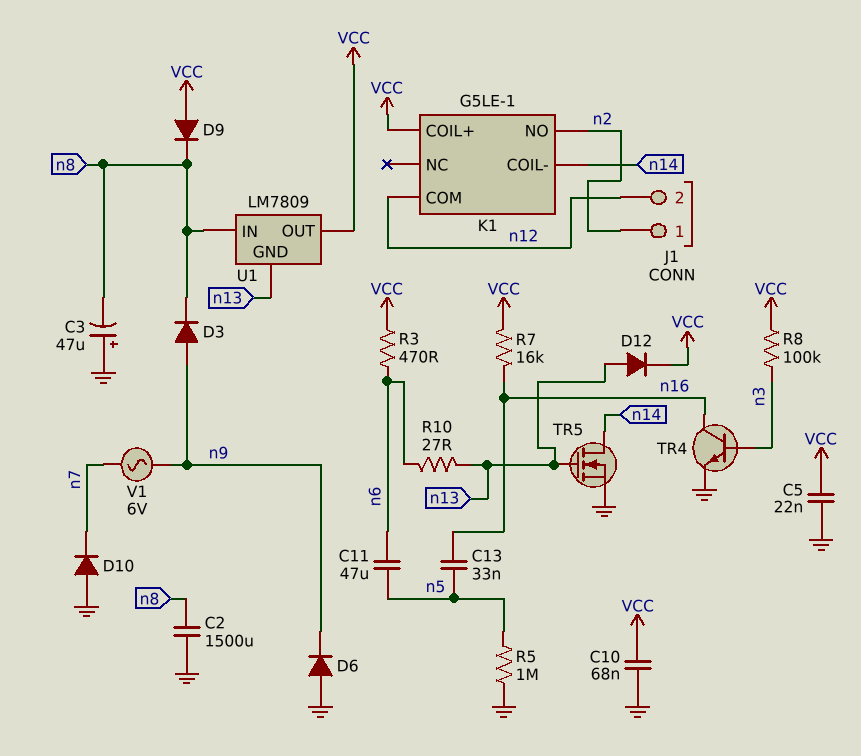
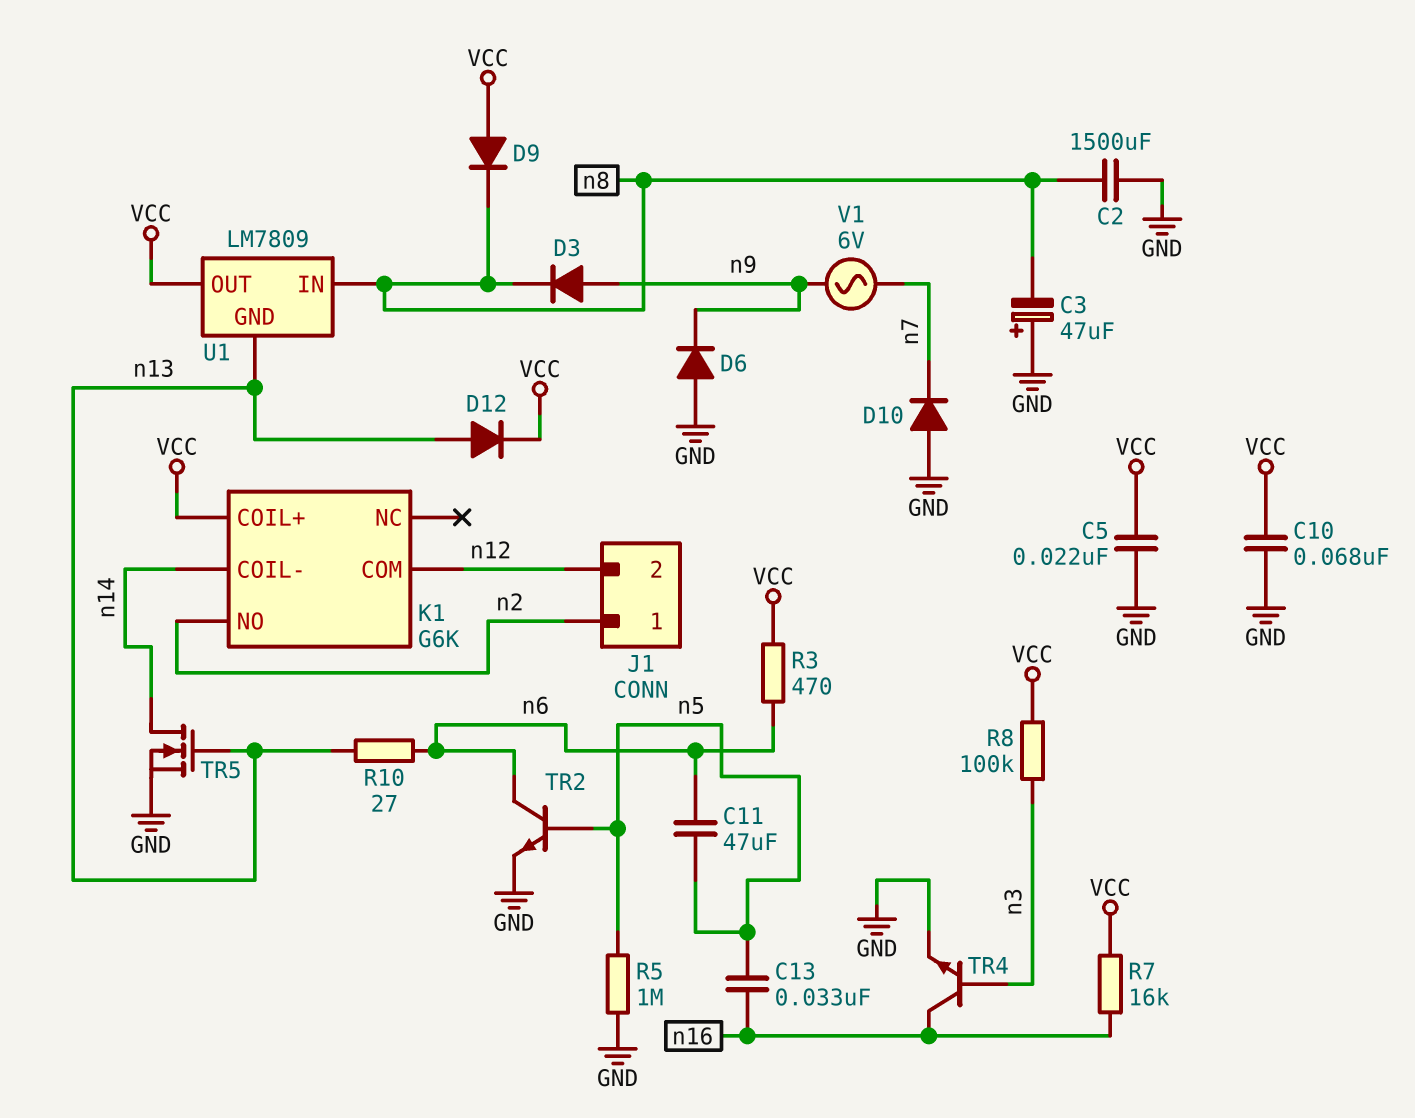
K1: G5LE-1 -> G6K
TR2: none -> NPN (B n5, C n6, E GND)

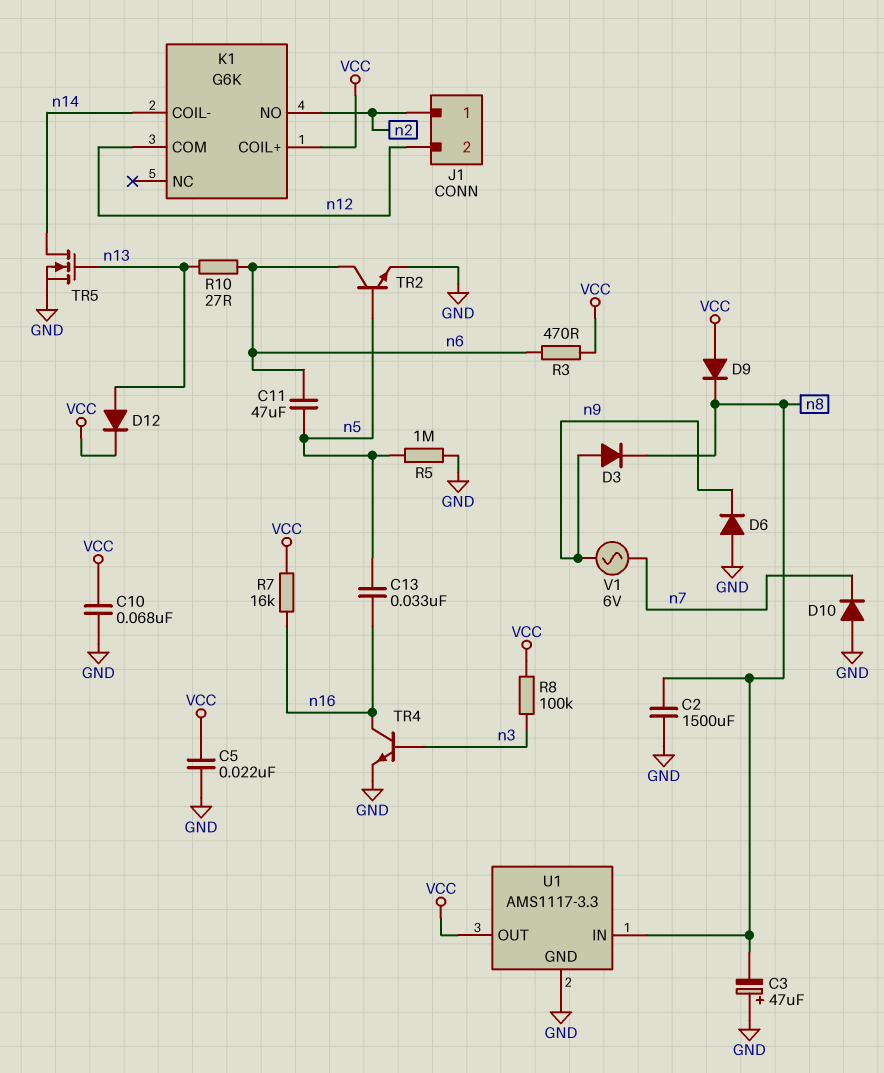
U1: LM7809 -> AMS1117-3.3
U1 pin GND: n13 -> GND

